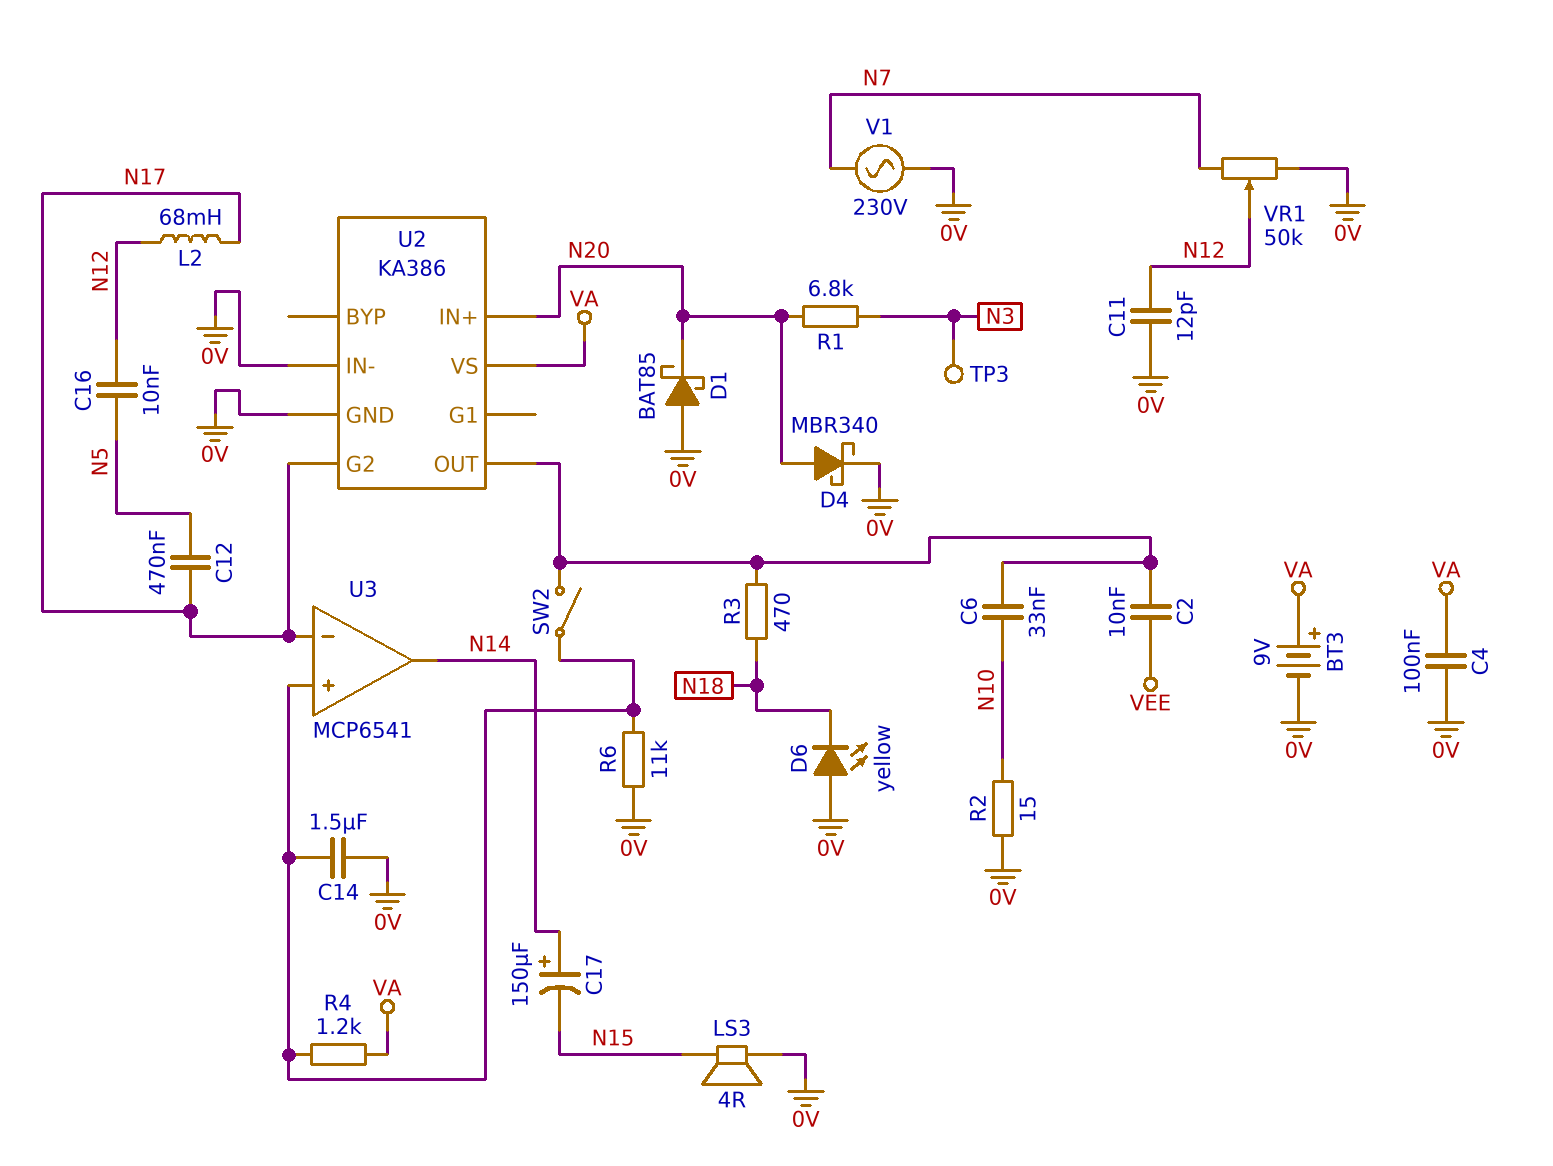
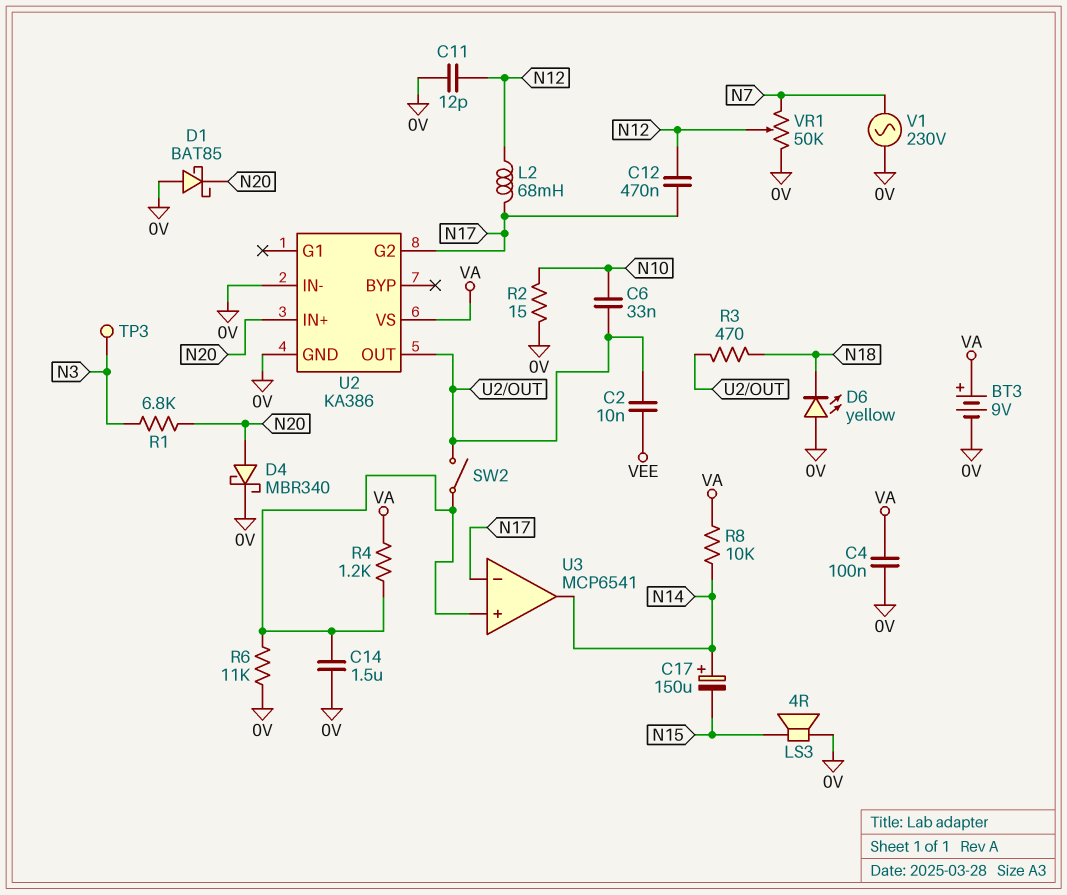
C12: 470nF (N5, N17) -> 470nF (N12, N17)
C16: 10nF (N5, N12) -> none
R8: none -> 10k (N14, VA)

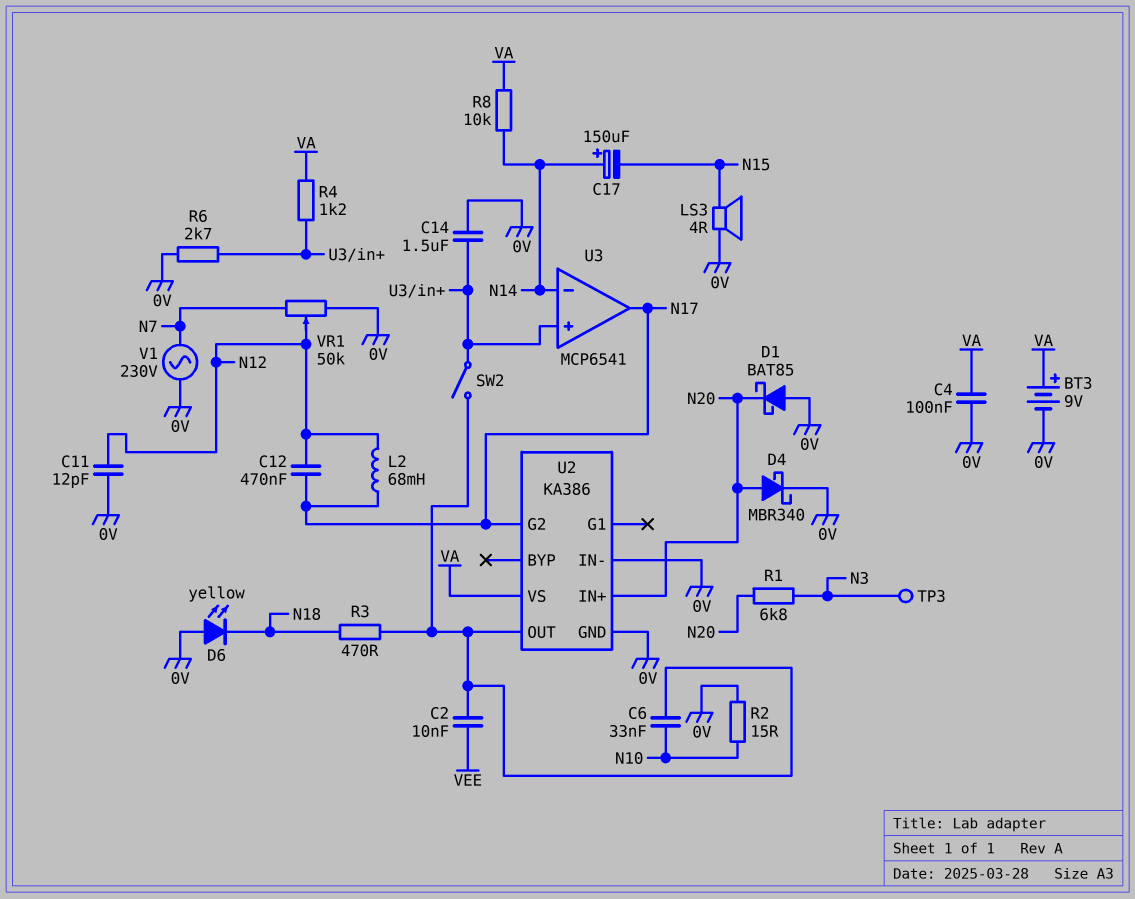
R6: 11k (0V, U3/in+) -> 2.7k (0V, U3/in+)
U3 pin in-: N17 -> N14
U3 pin out: N14 -> N17

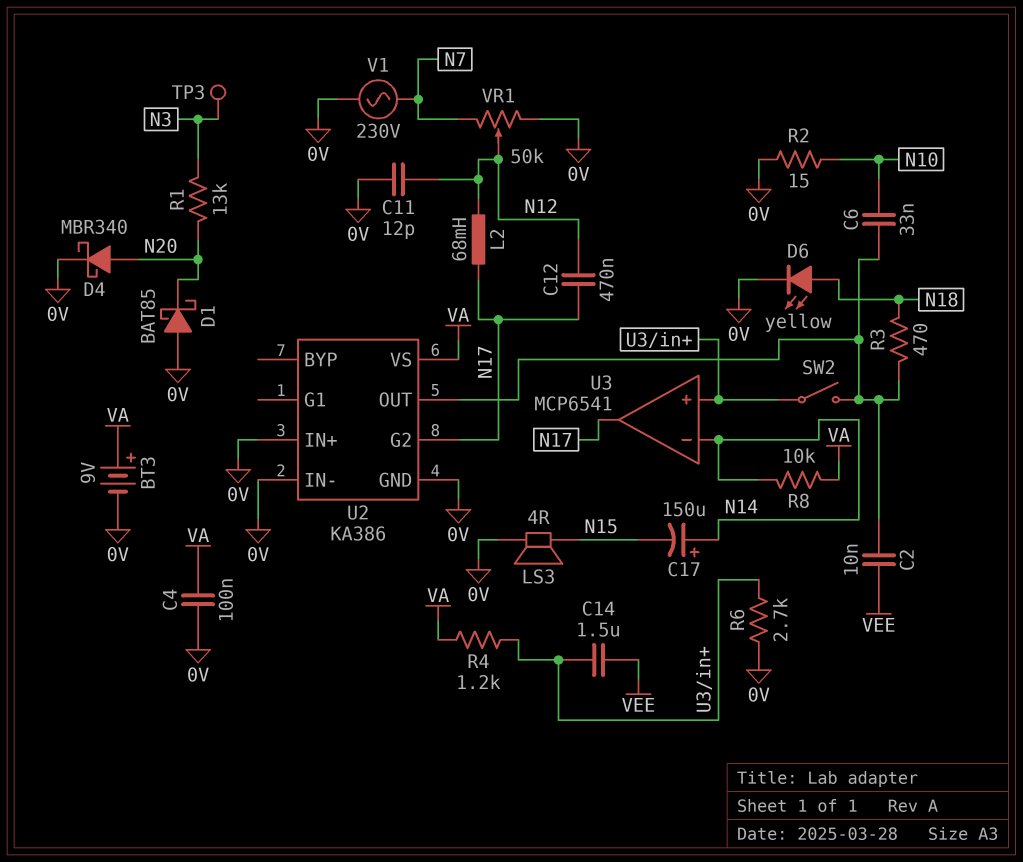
C14: 1.5uF (0V, U3/in+) -> 1.5uF (U3/in+, VEE)
D6: LED yellow (A 0V, K N18) -> LED yellow (A N18, K 0V)
R1: 6.8k (N3, N20) -> 13k (N3, N20)
U2 pin IN+: N20 -> 0V

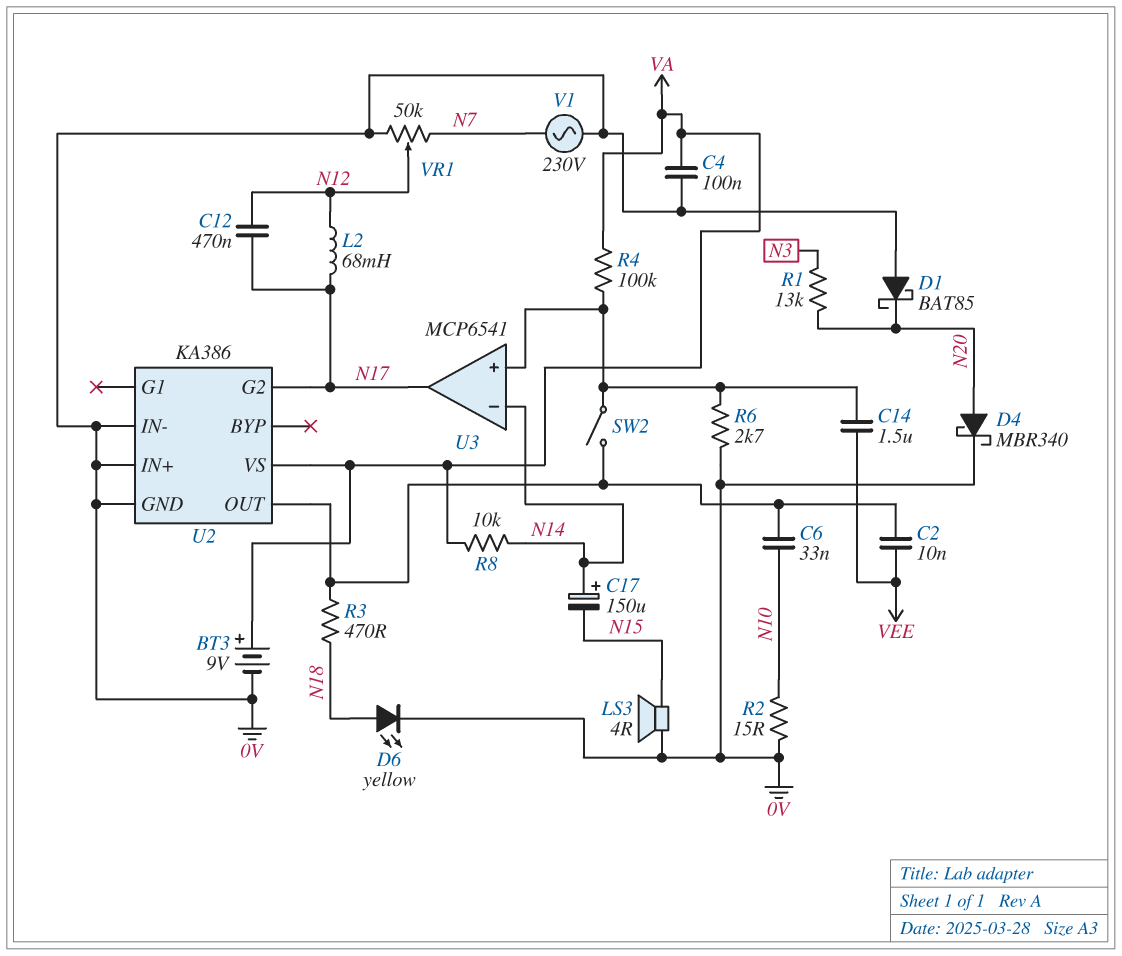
C11: 12pF (0V, N12) -> none
R4: 1.2k (U3/in+, VA) -> 100k (U3/in+, VA)
TP3: test point (N3) -> none

